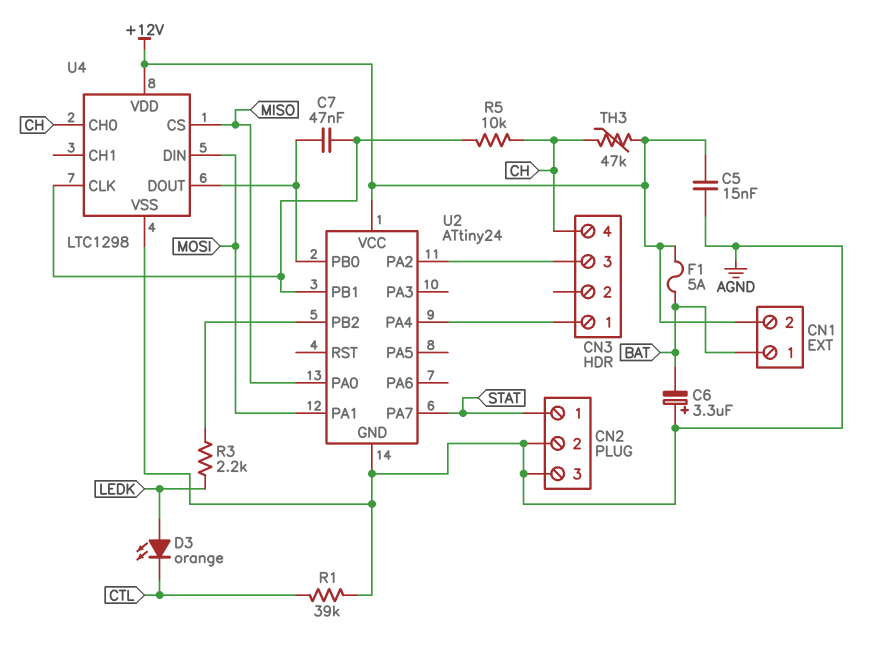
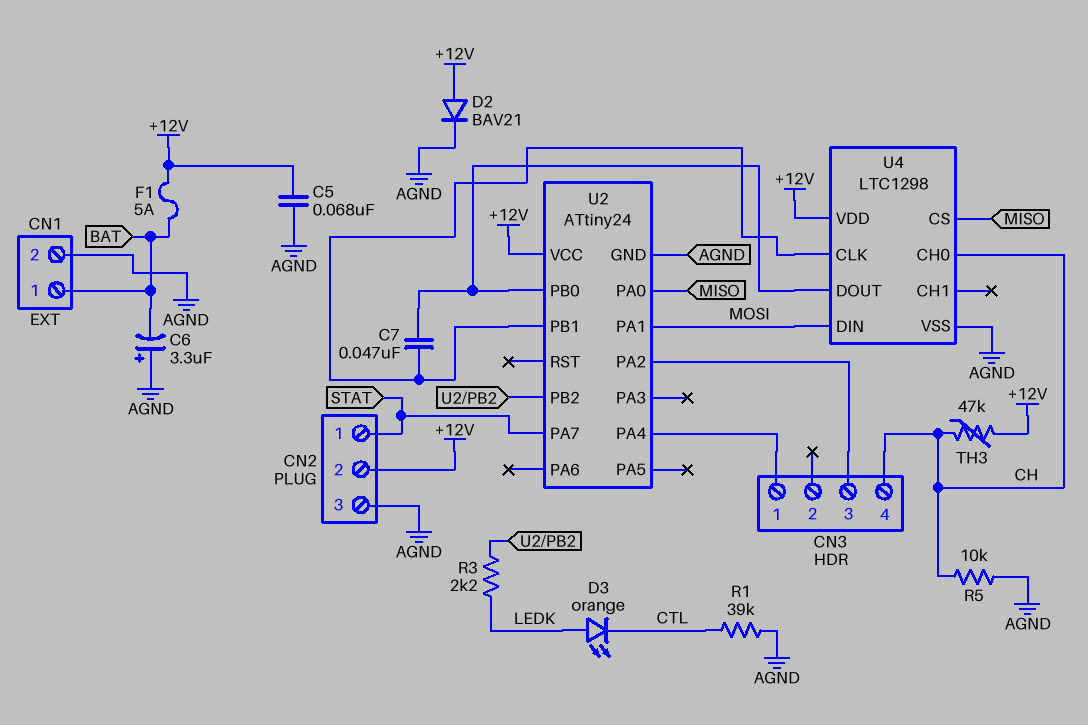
C5: 15nF (+12V, AGND) -> 68nF (+12V, AGND)
CN1 pin 2: +12V -> AGND
CN2 pin 2: AGND -> +12V
D2: none -> diode BAV21 (A +12V, K AGND)
R5: 10k (CH, U2/PB1) -> 10k (AGND, CH)

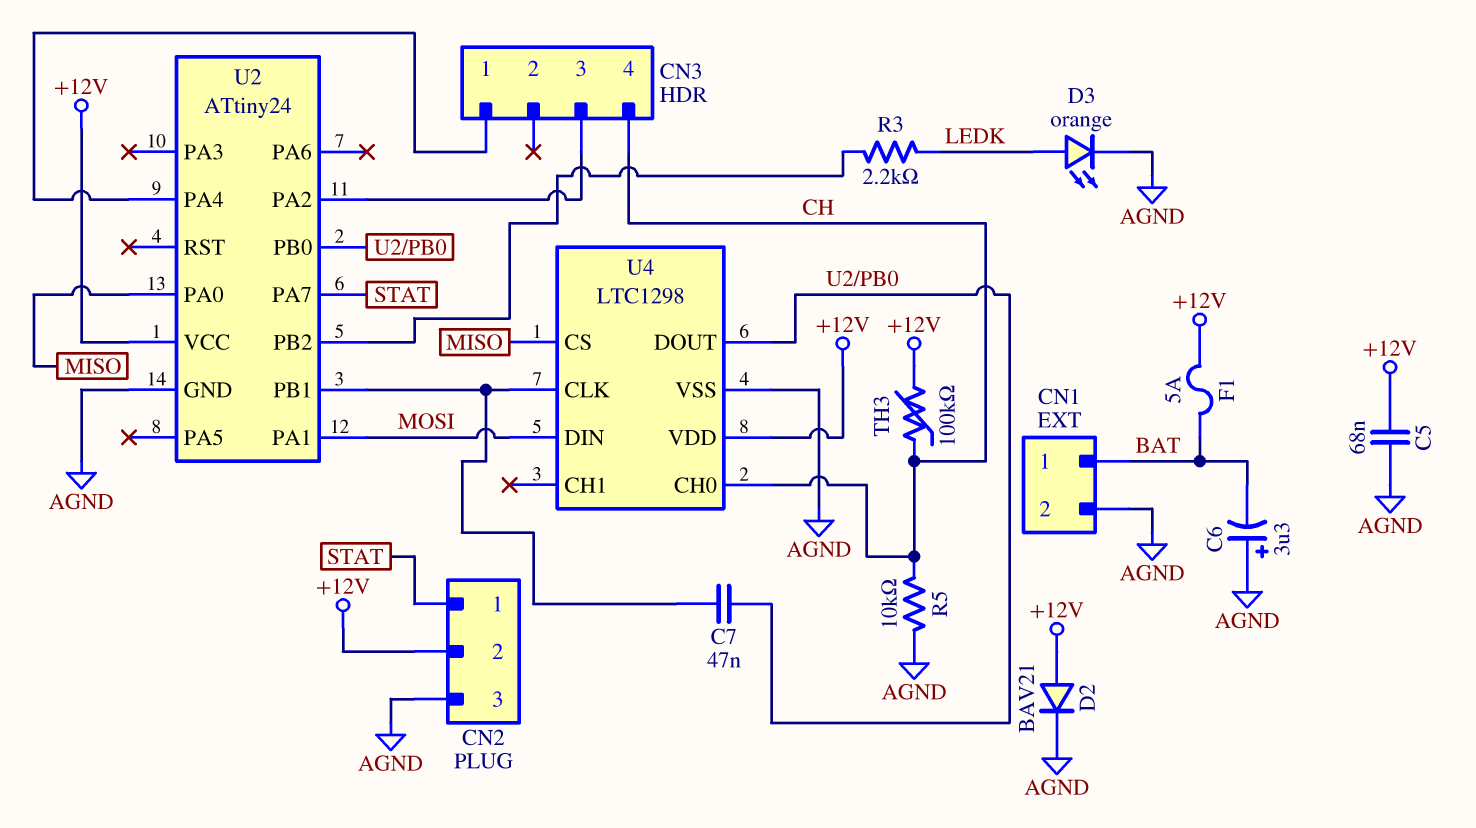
D3: LED orange (A LEDK, K CTL) -> LED orange (A LEDK, K AGND)
R1: 39k (AGND, CTL) -> none
TH3: 47k (+12V, CH) -> 100k (+12V, CH)

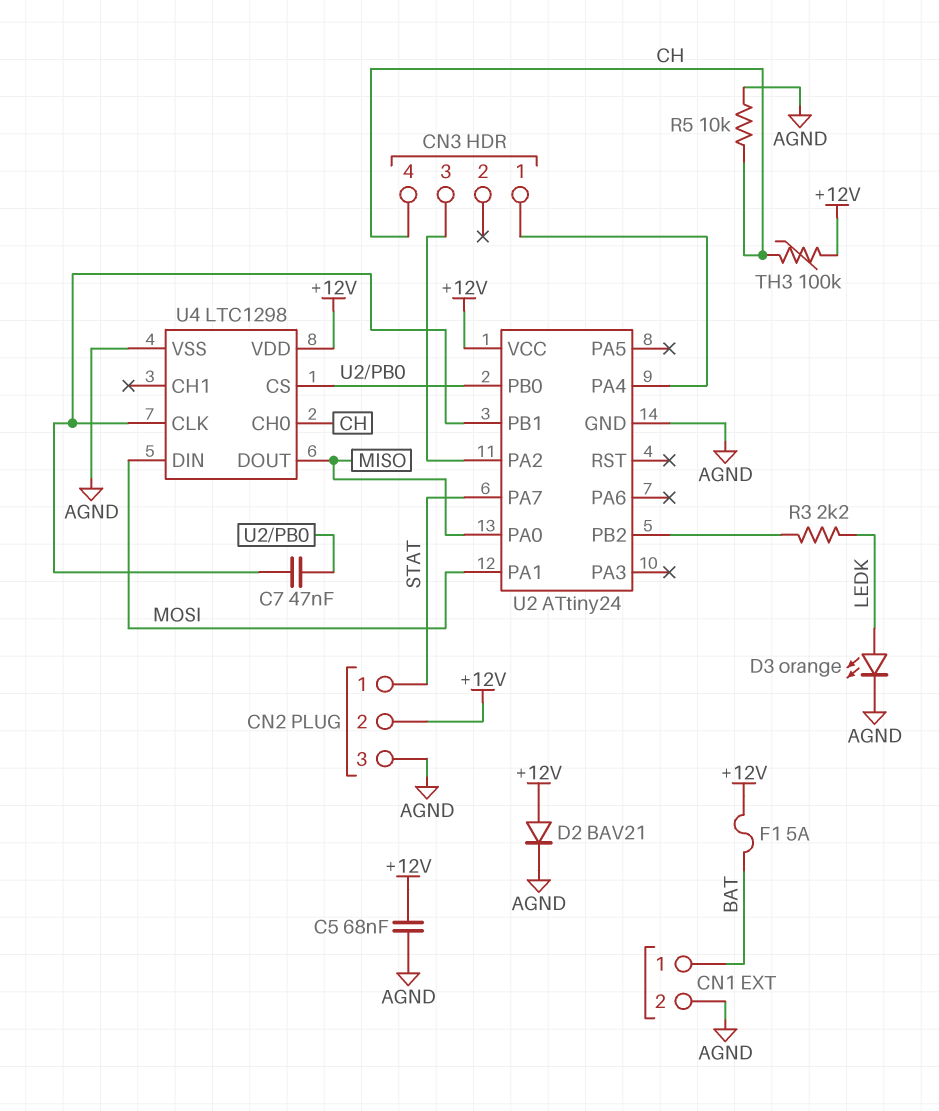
C6: 3.3uF (plus AGND, minus BAT) -> none
U4 pin CS: MISO -> U2/PB0
U4 pin DOUT: U2/PB0 -> MISO

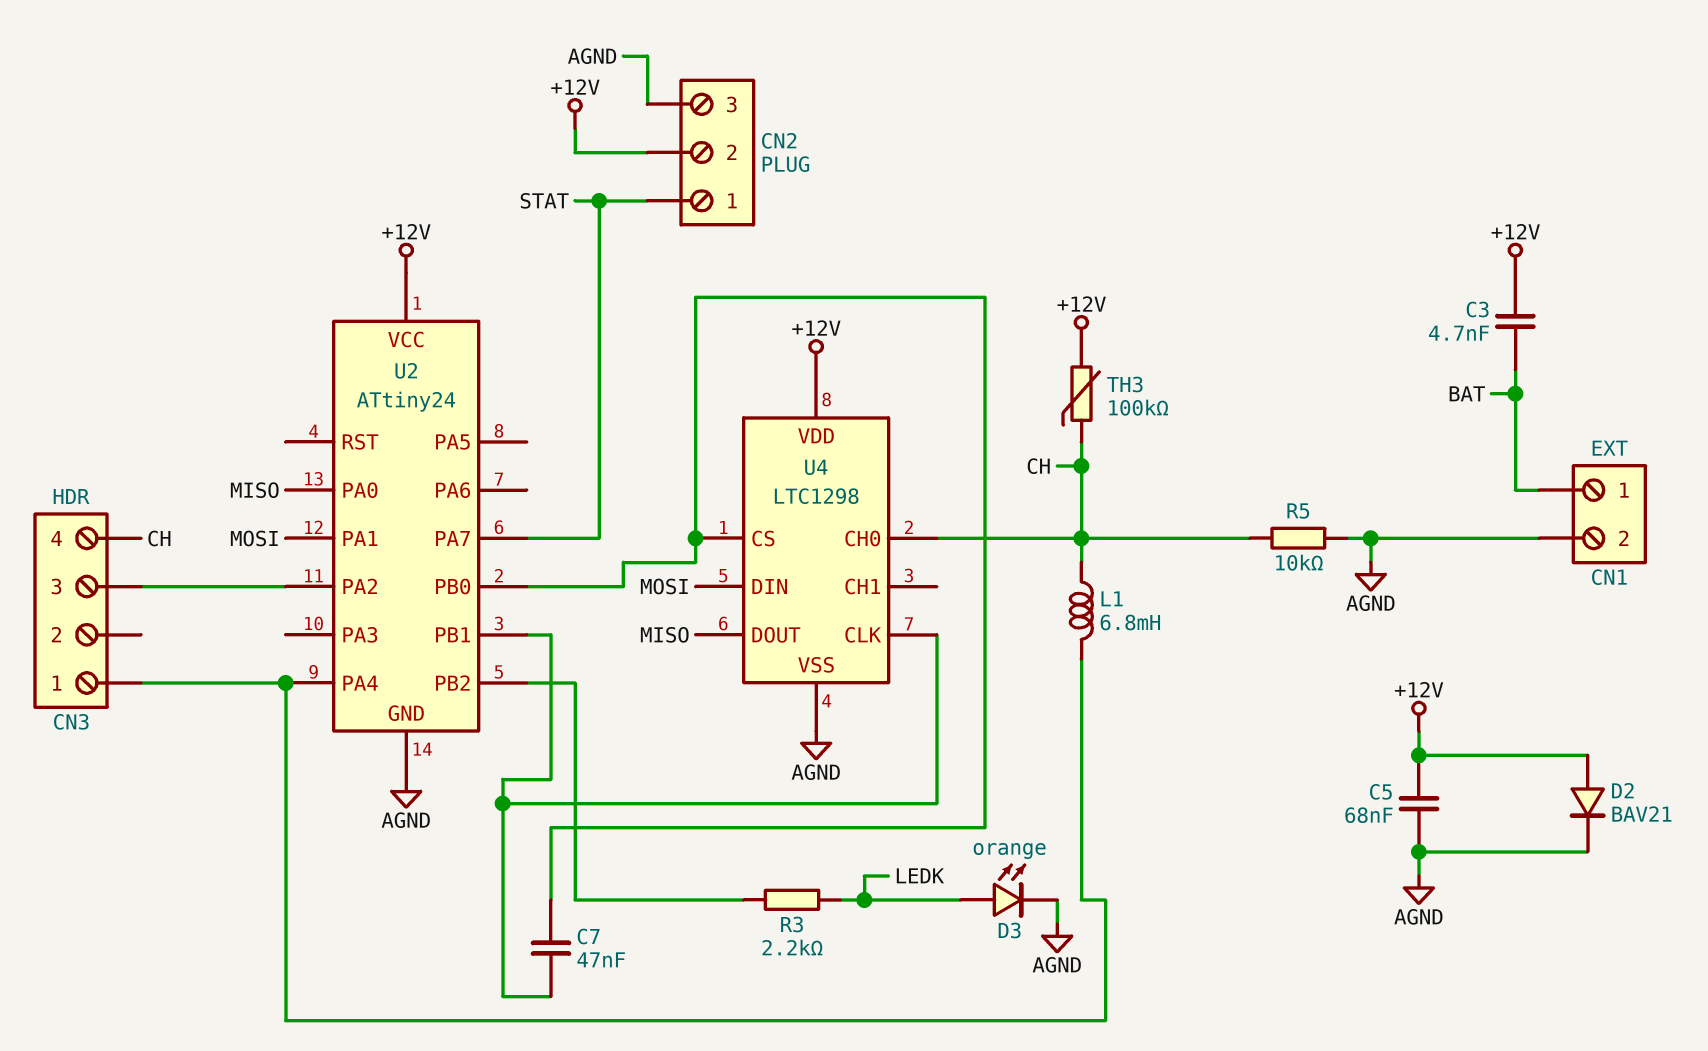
C3: none -> 4.7nF (+12V, BAT)
F1: 5A (+12V, BAT) -> none
L1: none -> 6.8mH (CH, CN3/1)

